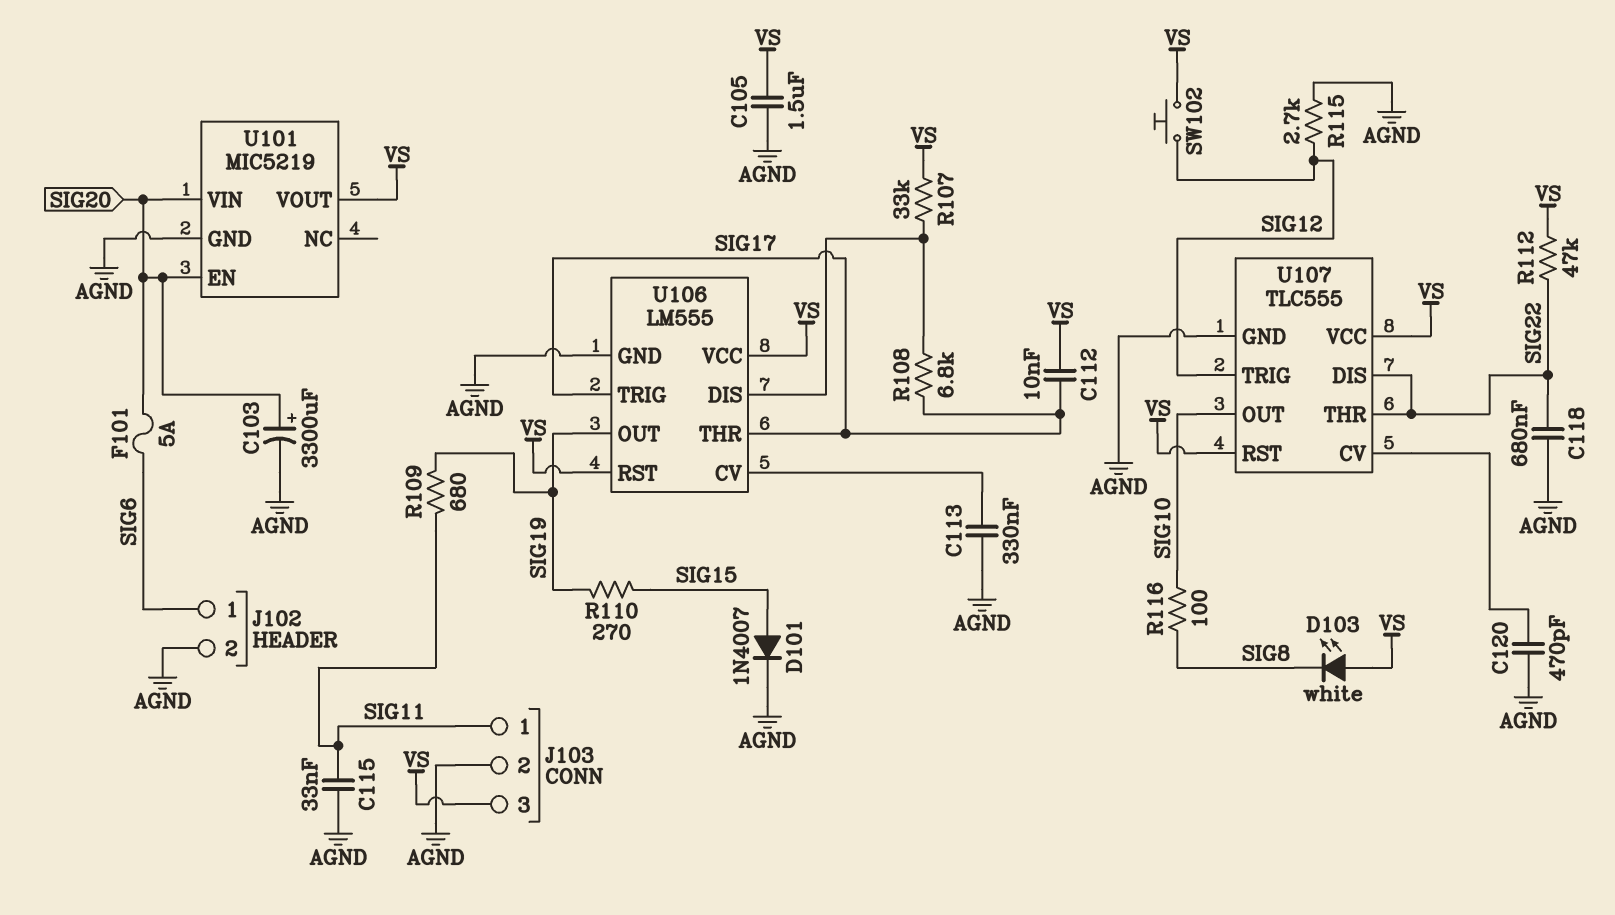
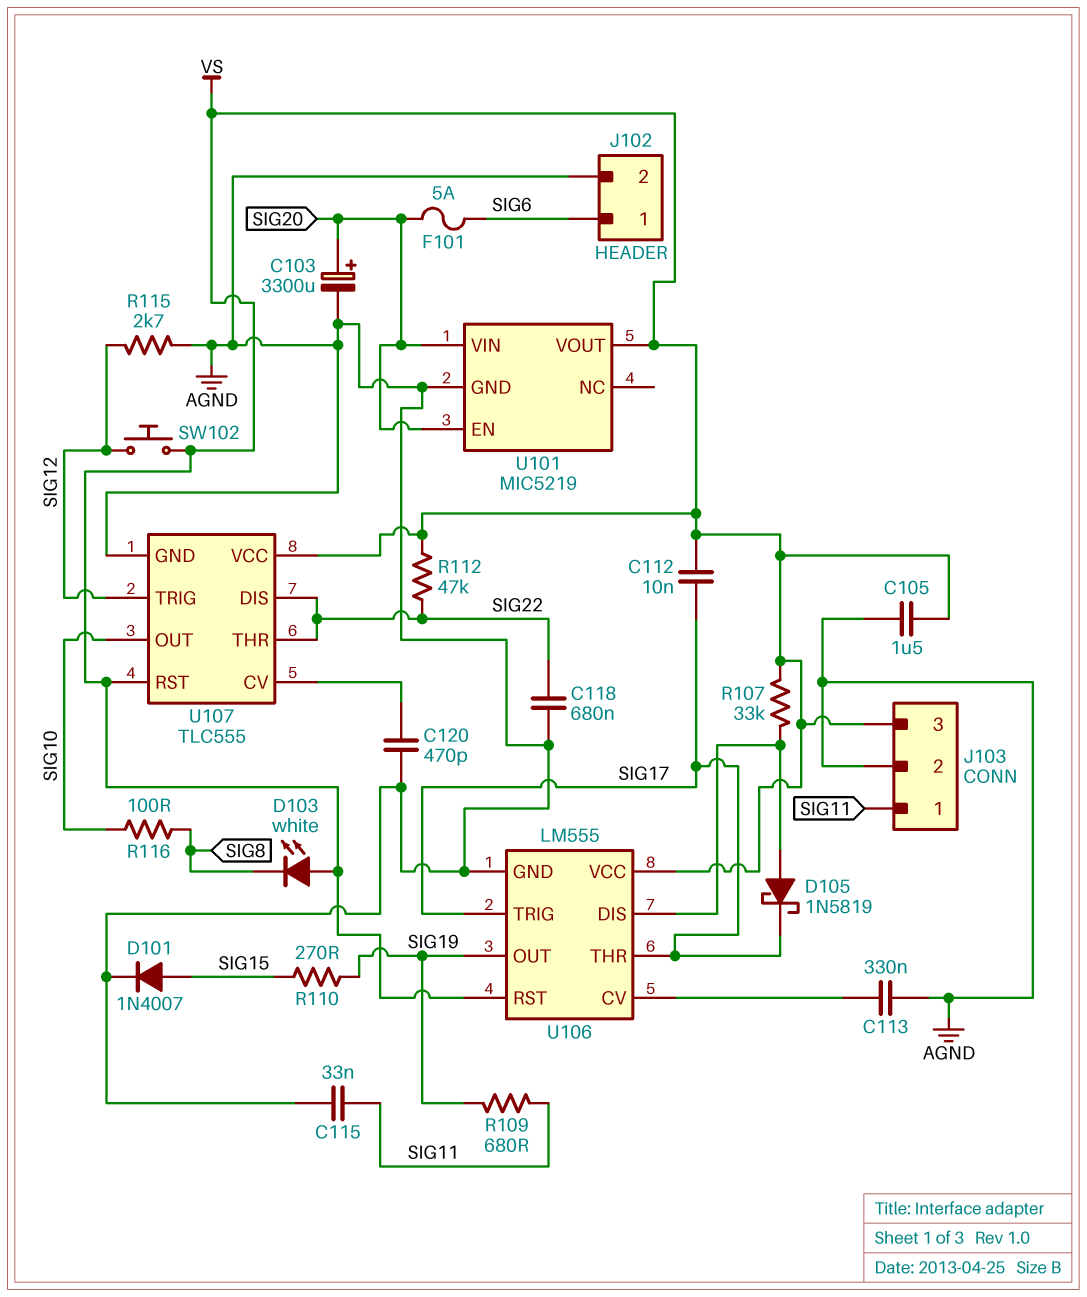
D105: none -> schottky 1N5819 (A U106/DIS, K SIG17)
R108: 6.8k (SIG17, U106/DIS) -> none

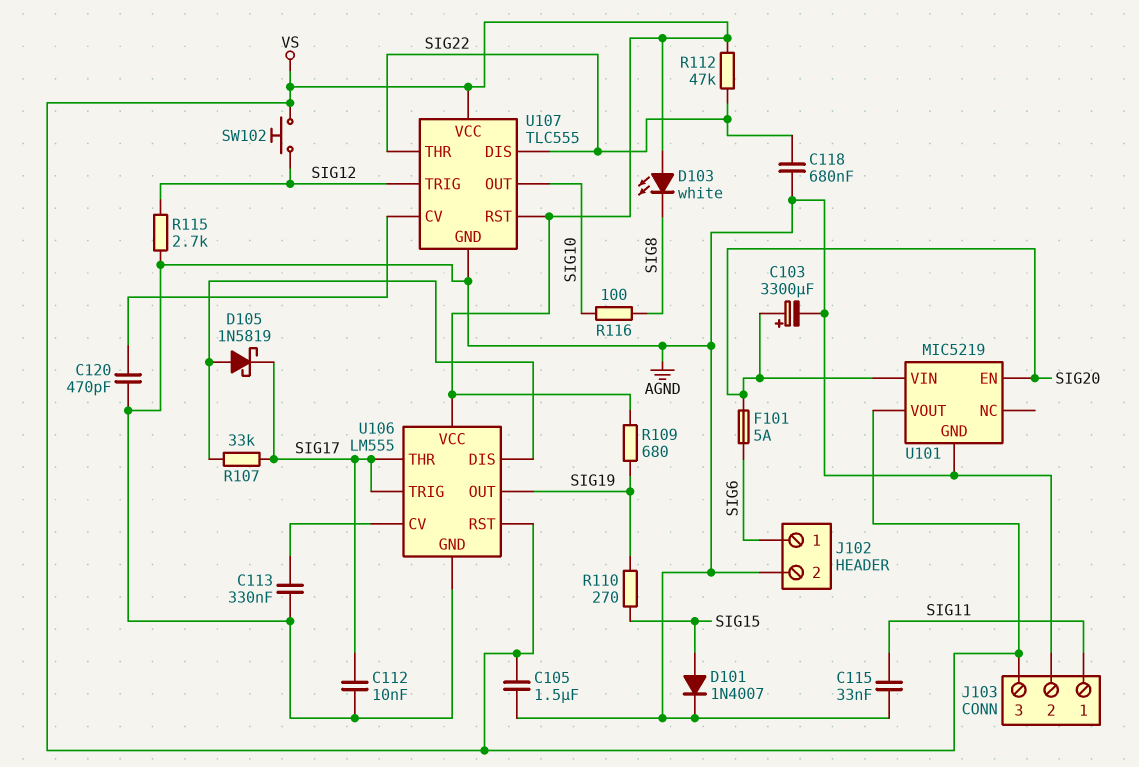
C112: 10nF (SIG17, VS) -> 10nF (AGND, SIG17)
R107: 33k (U106/DIS, VS) -> 33k (SIG17, U106/DIS)
R109: 680 (SIG11, SIG19) -> 680 (SIG19, VS)

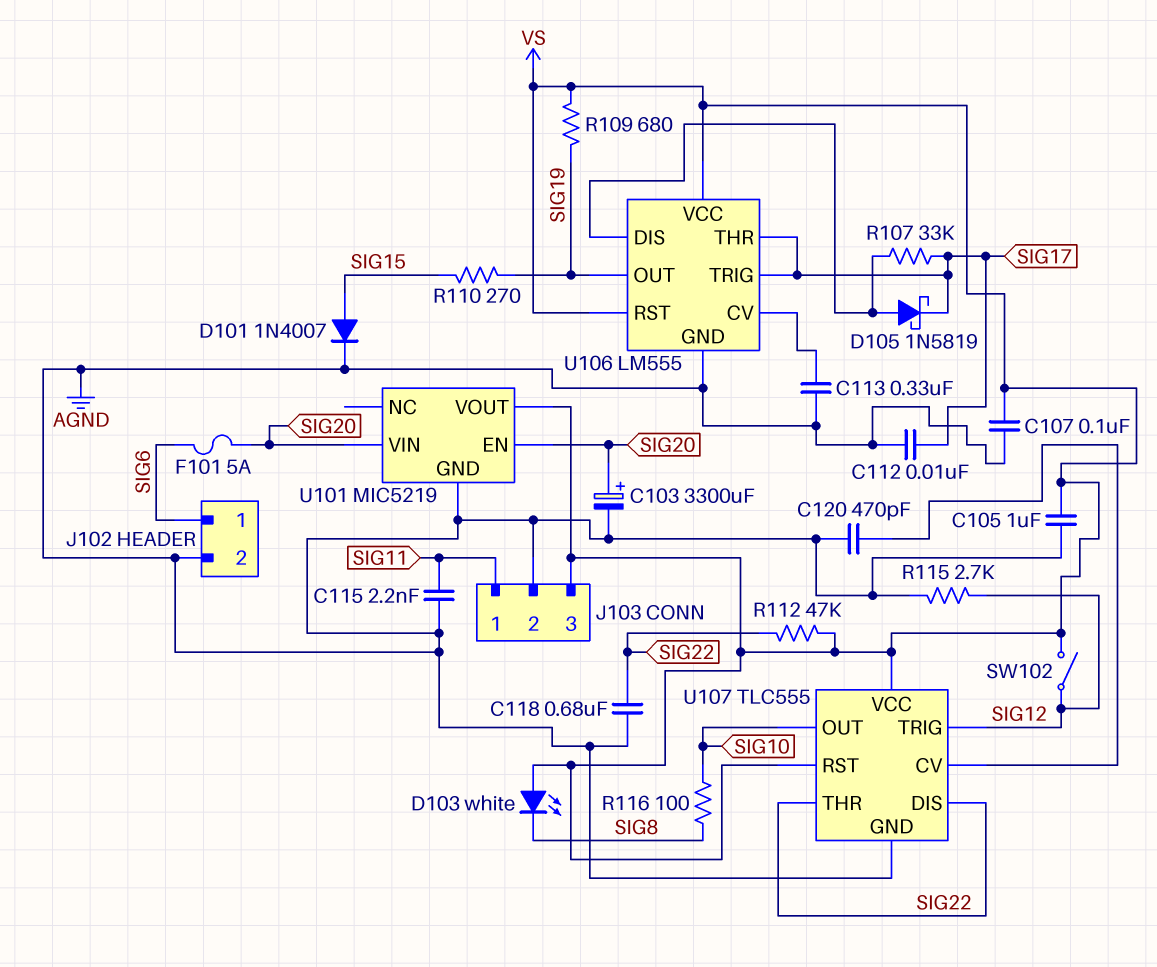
C105: 1.5uF (AGND, VS) -> 1uF (AGND, VS)
C107: none -> 100nF (AGND, VS)
C115: 33nF (AGND, SIG11) -> 2.2nF (AGND, SIG11)
SW102: button (SIG12, VS) -> switch (SIG12, VS)

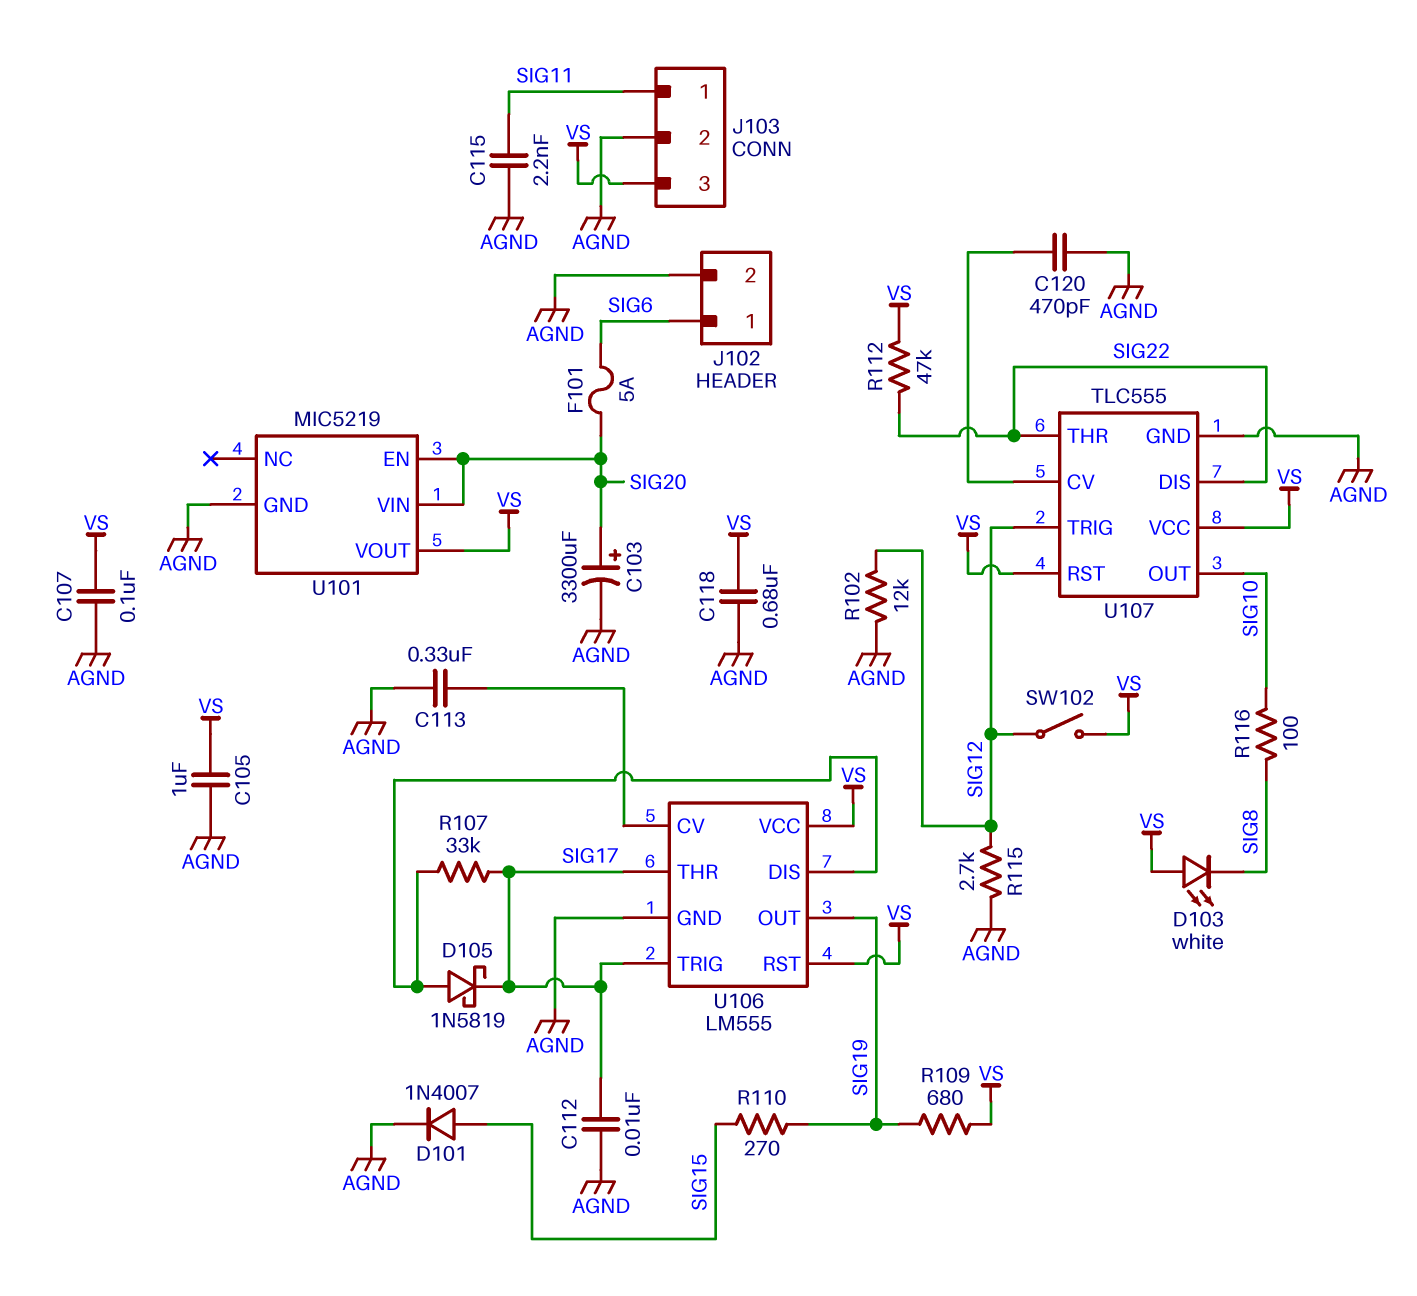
C118: 680nF (AGND, SIG22) -> 680nF (AGND, VS)
R102: none -> 12k (AGND, SIG12)

